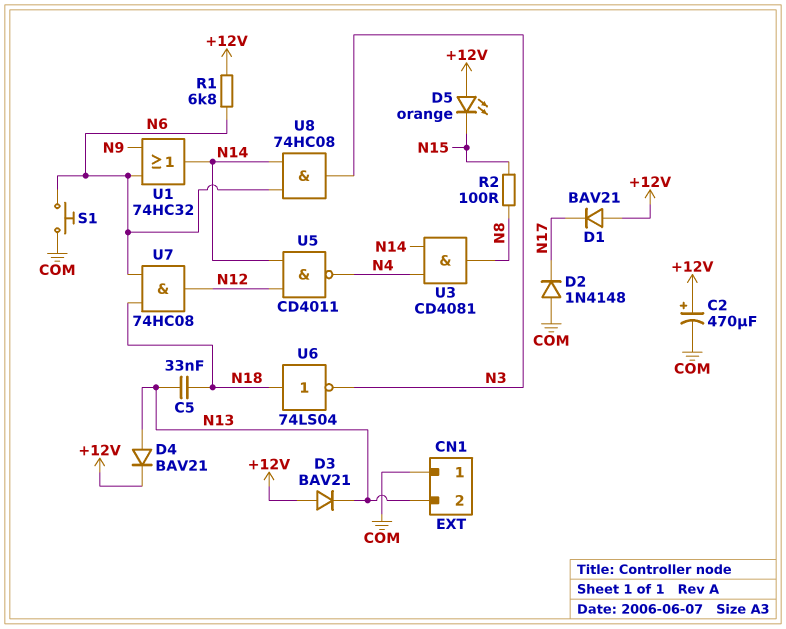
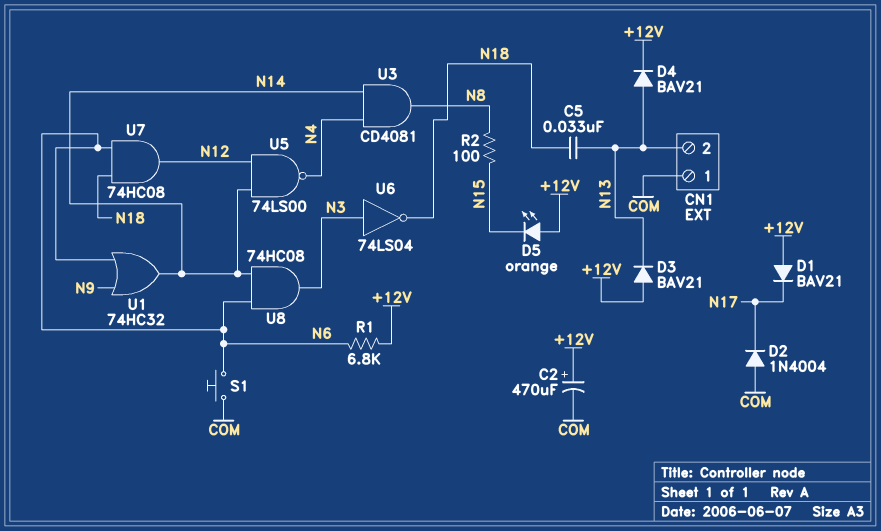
D2: diode 1N4148 (A COM, K N17) -> diode 1N4004 (A COM, K N17)
U5: NAND CD4011 (in N12, in N14, out N4) -> NAND 74LS00 (in N12, in N14, out N4)
U6: NOT 74LS04 (in N18, out N3) -> NOT 74LS04 (in N3, out N18)

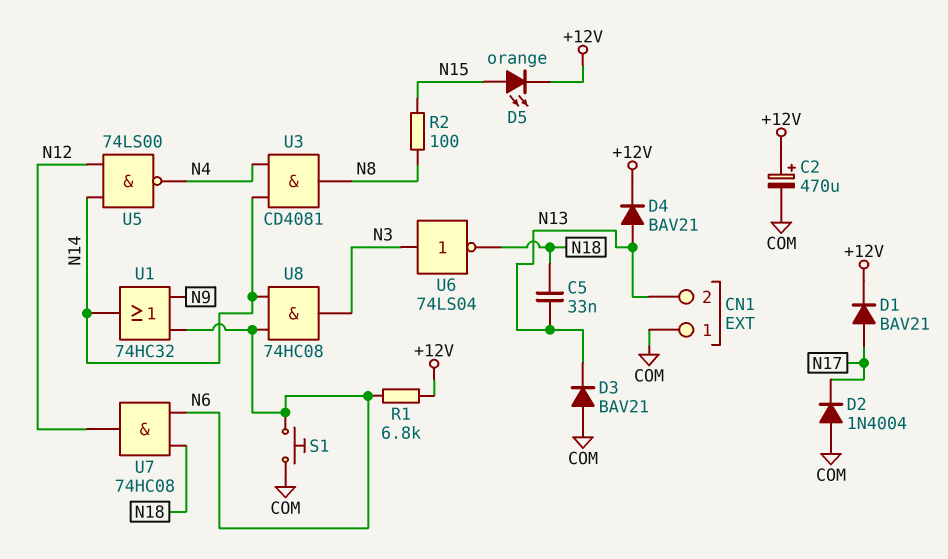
D1: diode BAV21 (A +12V, K N17) -> diode BAV21 (A N17, K +12V)
D3: diode BAV21 (A +12V, K N13) -> diode BAV21 (A COM, K N13)
D5: LED orange (A +12V, K N15) -> LED orange (A N15, K +12V)

